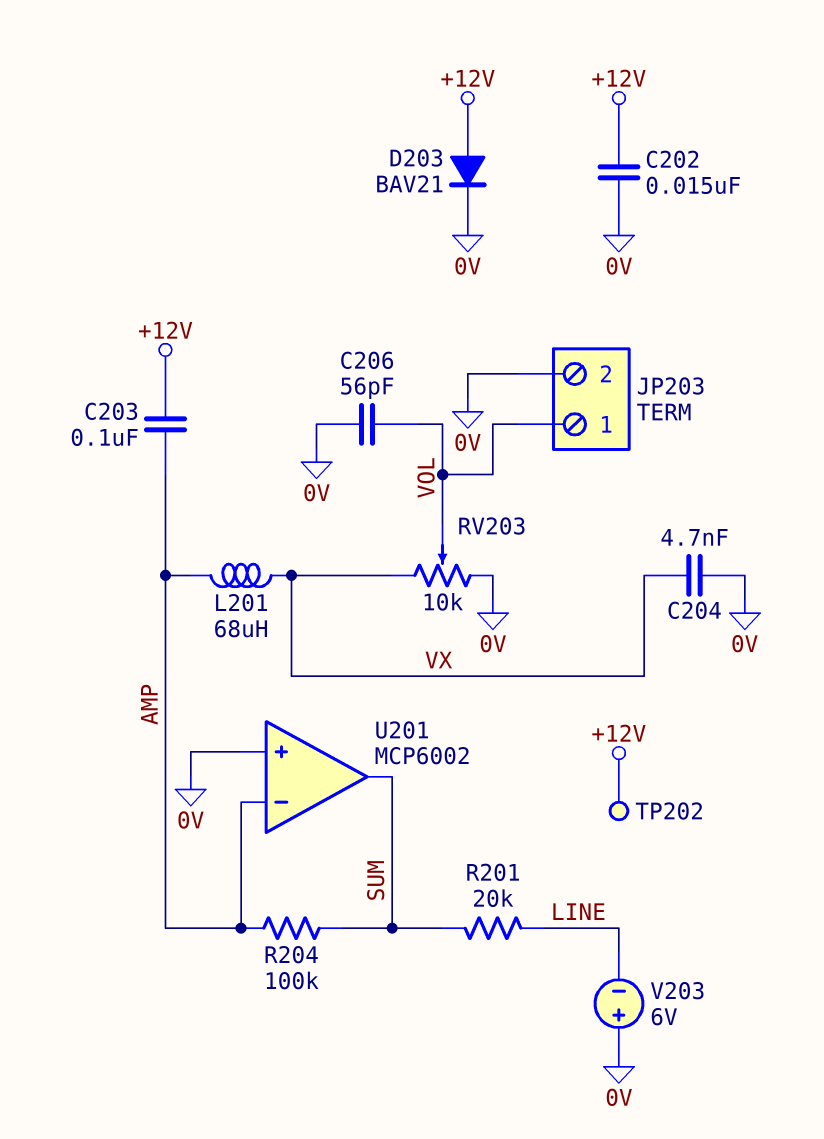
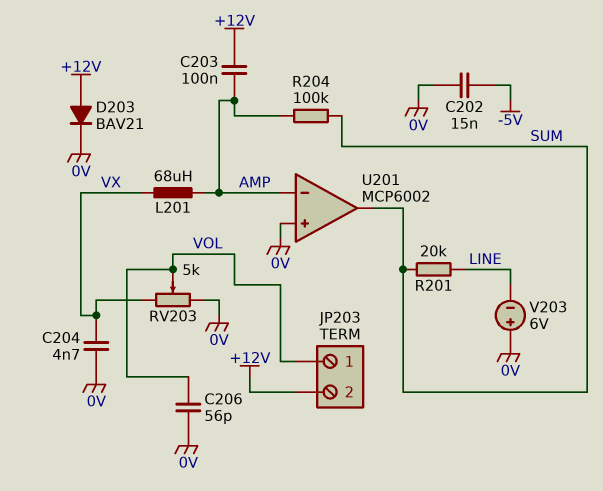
C202: 15nF (+12V, 0V) -> 15nF (-5V, 0V)
JP203 pin 2: 0V -> +12V
RV203: 10k (0V, VX, wiper VOL) -> 5k (0V, VX, wiper VOL)
TP202: test point (+12V) -> none

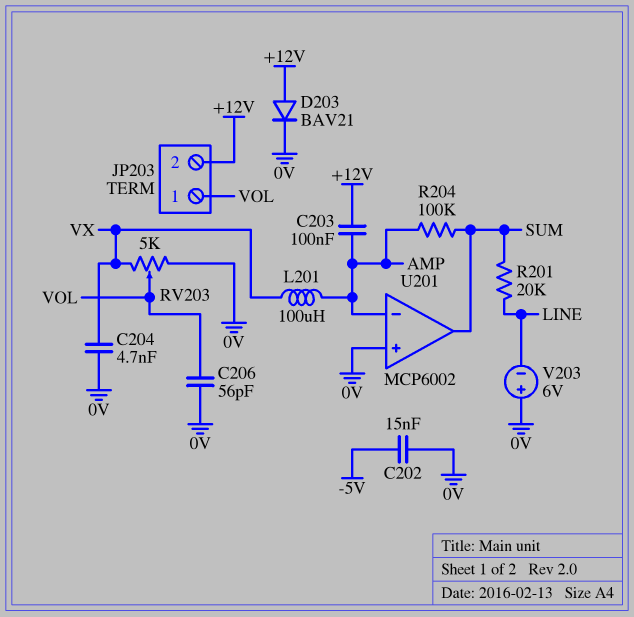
L201: 68uH (AMP, VX) -> 100uH (AMP, VX)

